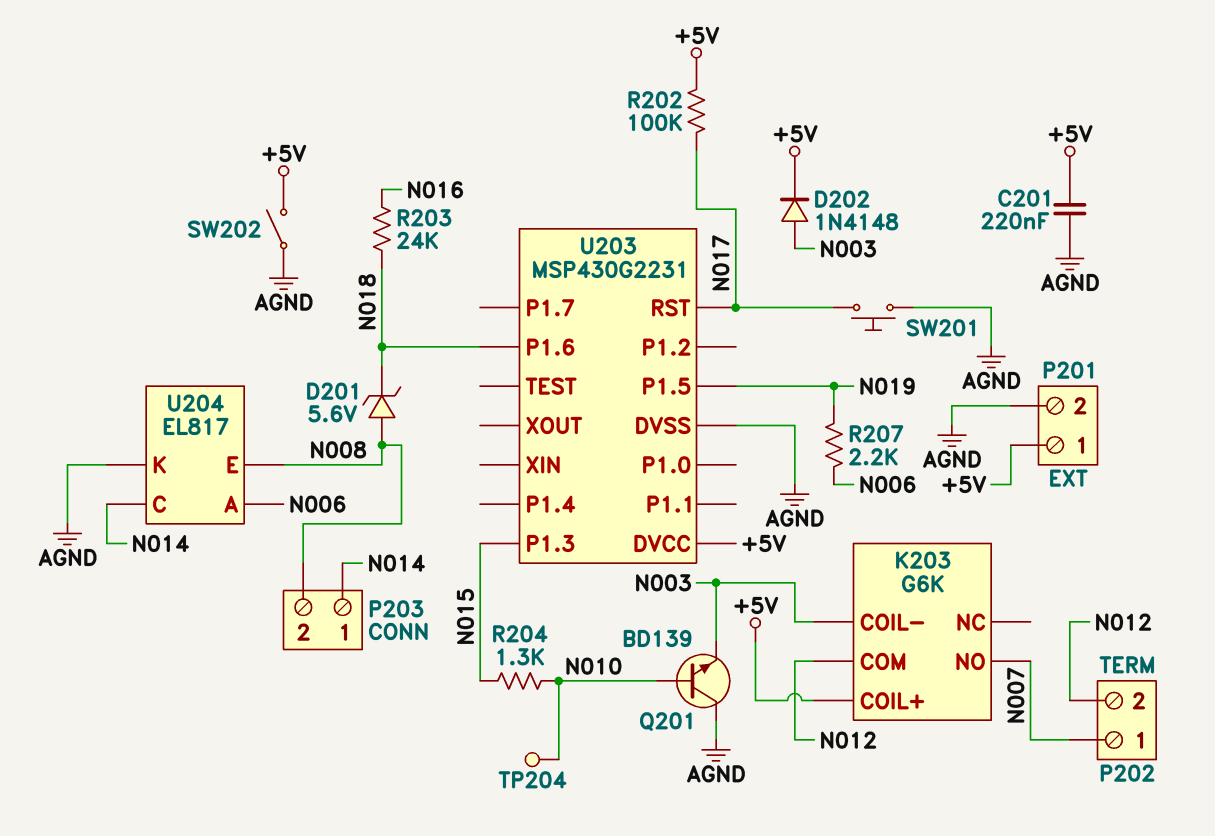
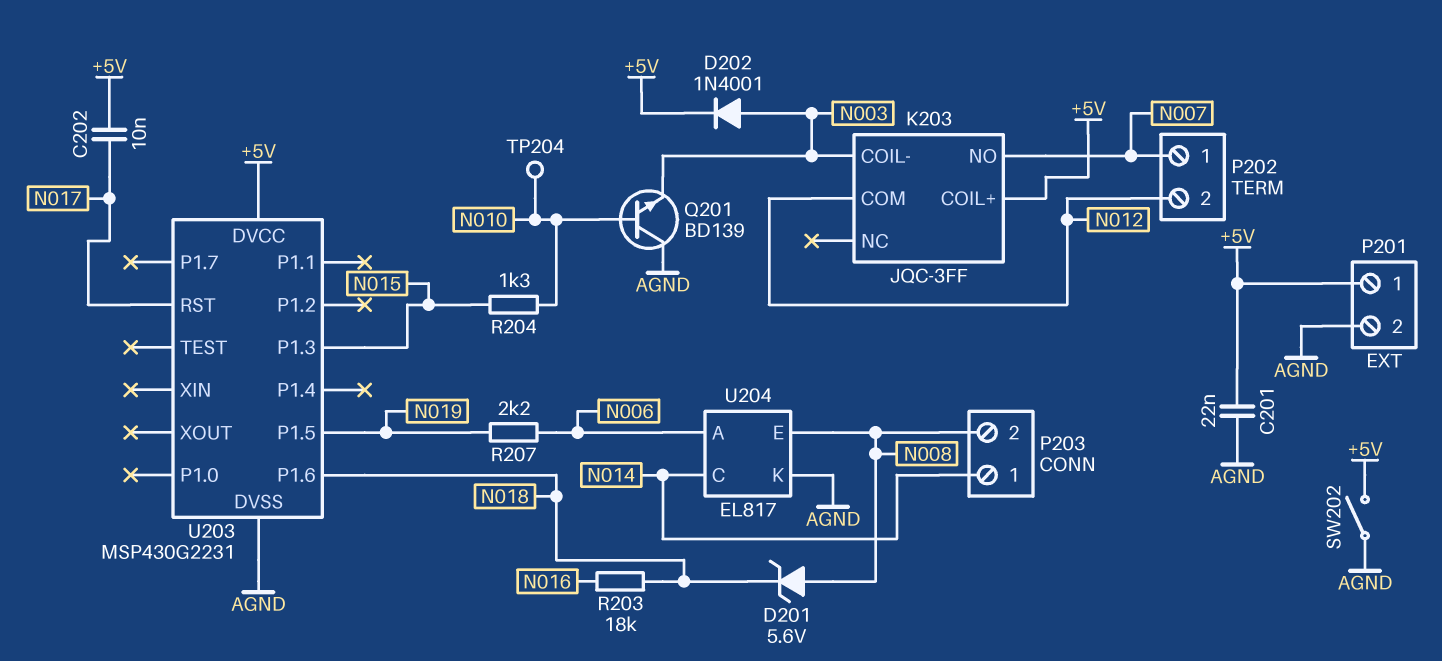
C201: 220nF (+5V, AGND) -> 22nF (+5V, AGND)
C202: none -> 10nF (+5V, N017)
D202: diode 1N4148 (A N003, K +5V) -> diode 1N4001 (A N003, K +5V)
K203: G6K -> JQC-3FF
R202: 100k (+5V, N017) -> none
R203: 24k (N016, N018) -> 18k (N016, N018)
SW201: button (AGND, N017) -> none

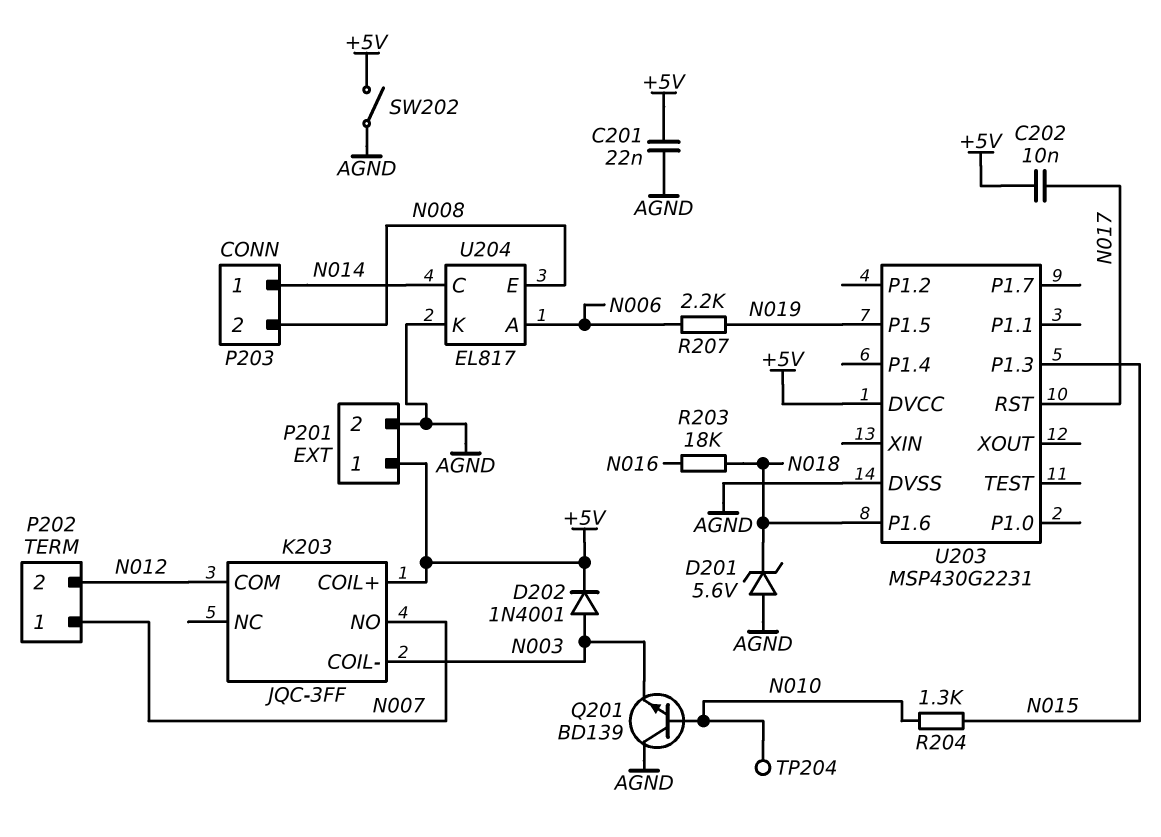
D201: zener 5.6V (A N008, K N018) -> zener 5.6V (A AGND, K N018)

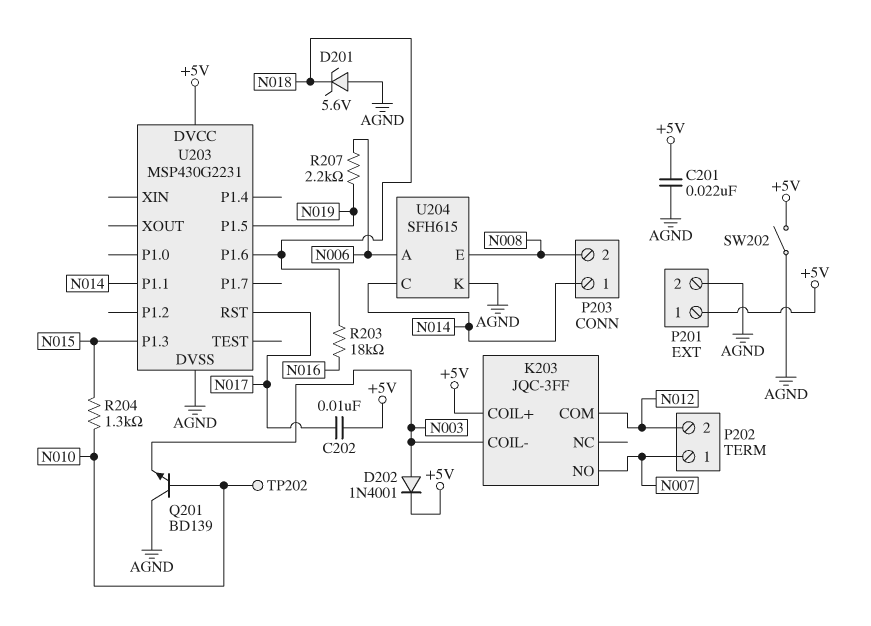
TP202: none -> test point (N010)
TP204: test point (N010) -> none
U203 pin P1.1: none -> N014
U204: EL817 -> SFH615

